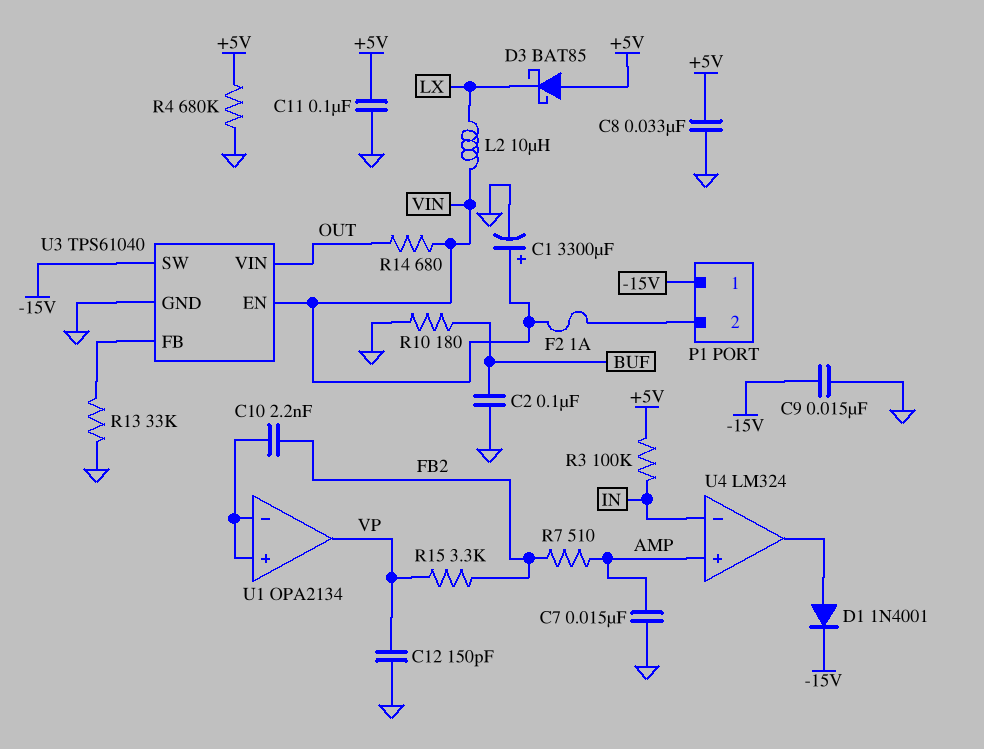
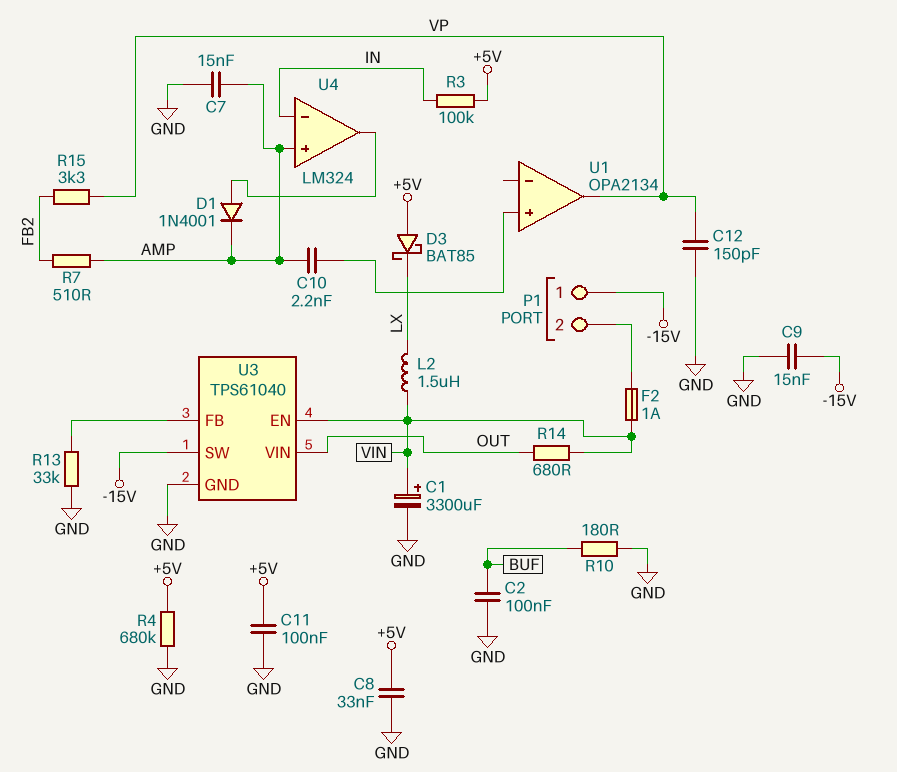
C10: 2.2nF (FB2, U1/in+) -> 2.2nF (AMP, U1/in+)
D1: diode 1N4001 (A U4/out, K -15V) -> diode 1N4001 (A U4/out, K AMP)
L2: 10uH (LX, VIN) -> 1.5uH (LX, VIN)
U1 pin in-: U1/in+ -> none

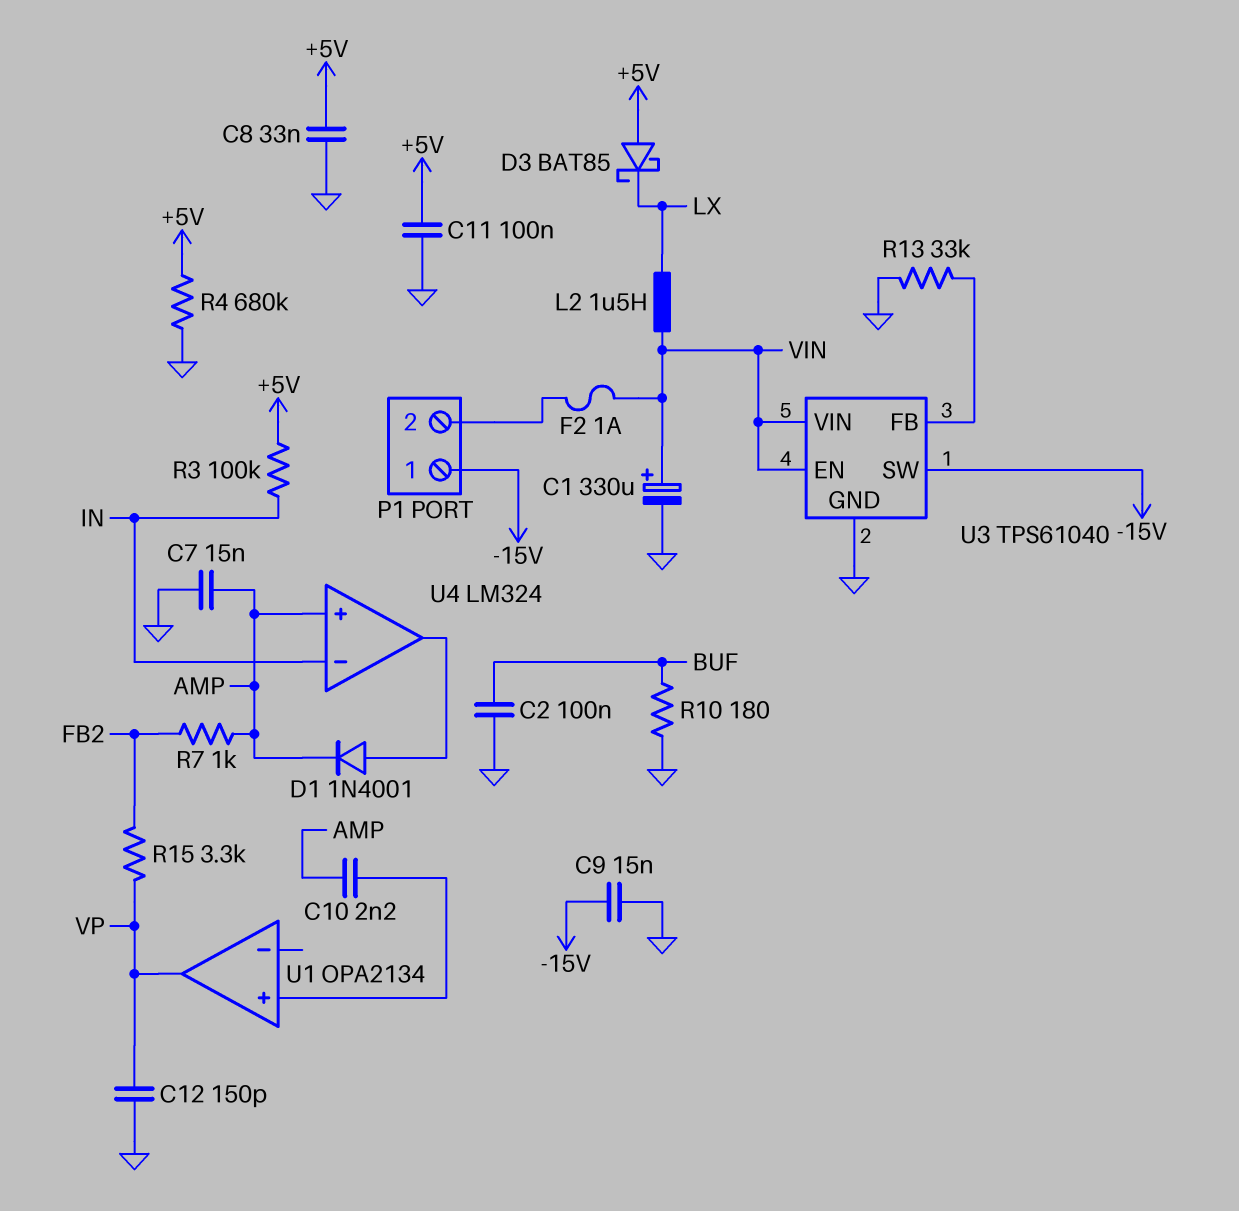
C1: 3300uF (plus VIN, minus GND) -> 330uF (plus VIN, minus GND)
R7: 510 (AMP, FB2) -> 1k (AMP, FB2)
R14: 680 (OUT, VIN) -> none
U3 pin VIN: OUT -> VIN

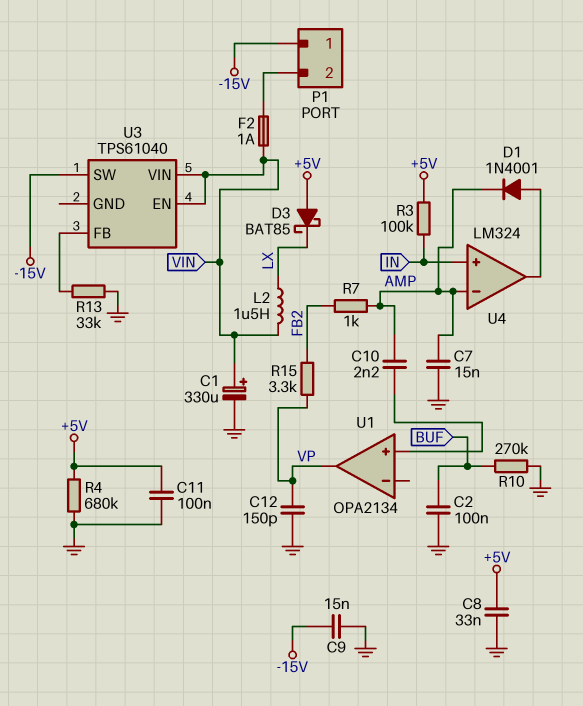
R10: 180 (BUF, GND) -> 270k (BUF, GND)
U3 pin GND: GND -> none
U4 pin in+: AMP -> IN
U4 pin in-: IN -> AMP

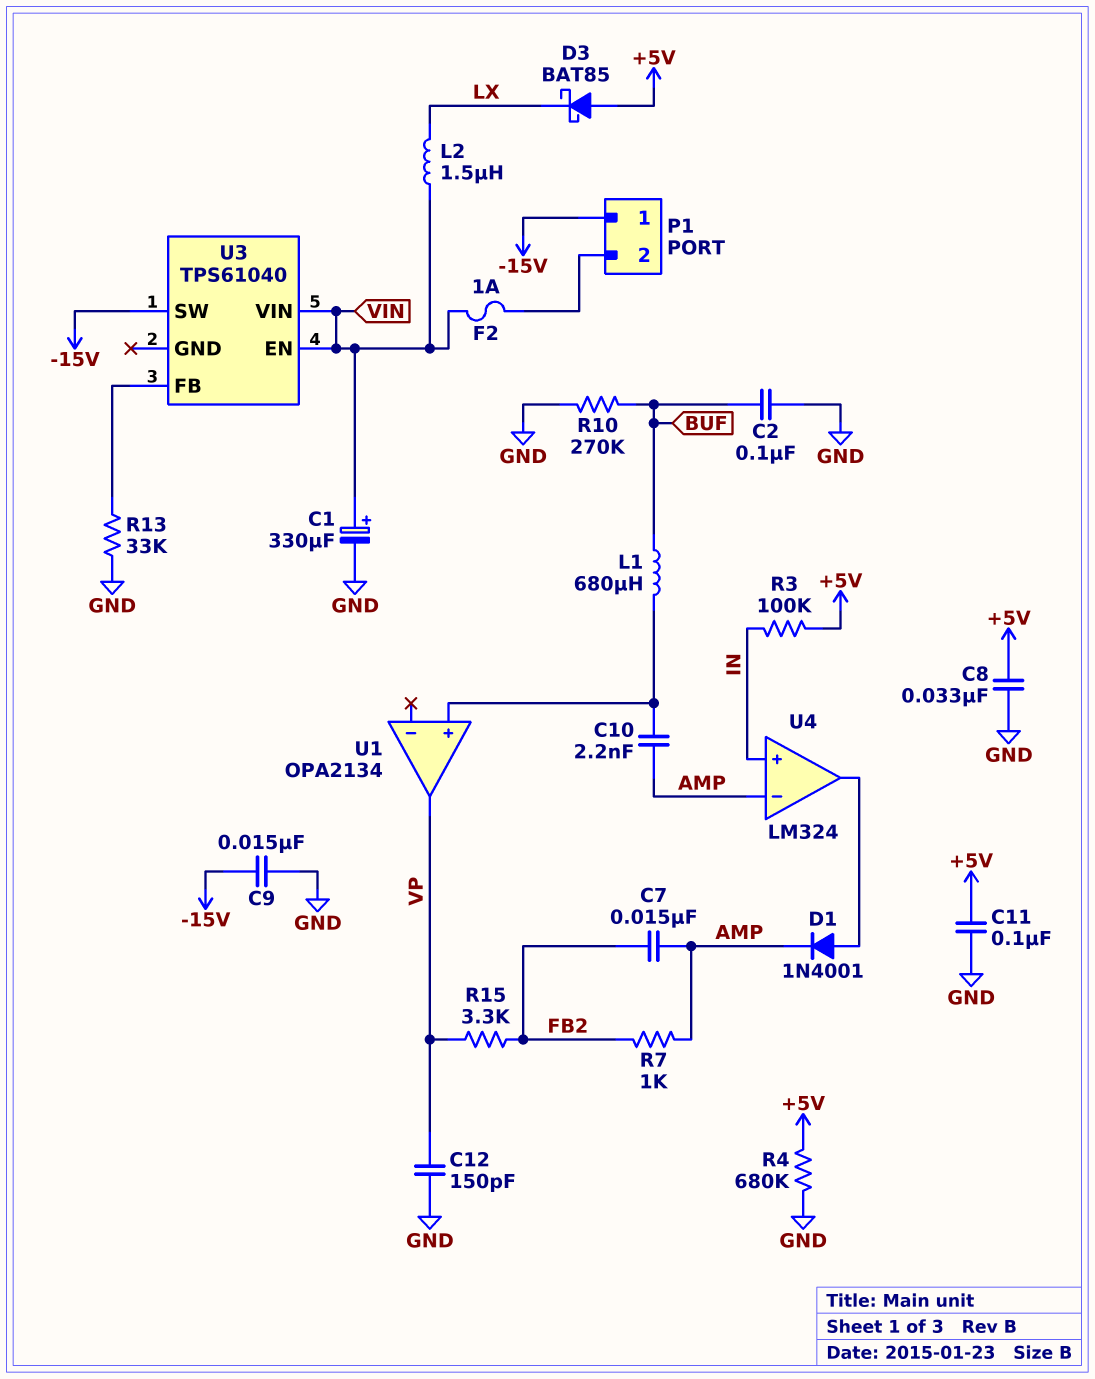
C7: 15nF (AMP, GND) -> 15nF (AMP, FB2)
L1: none -> 680uH (BUF, U1/in+)

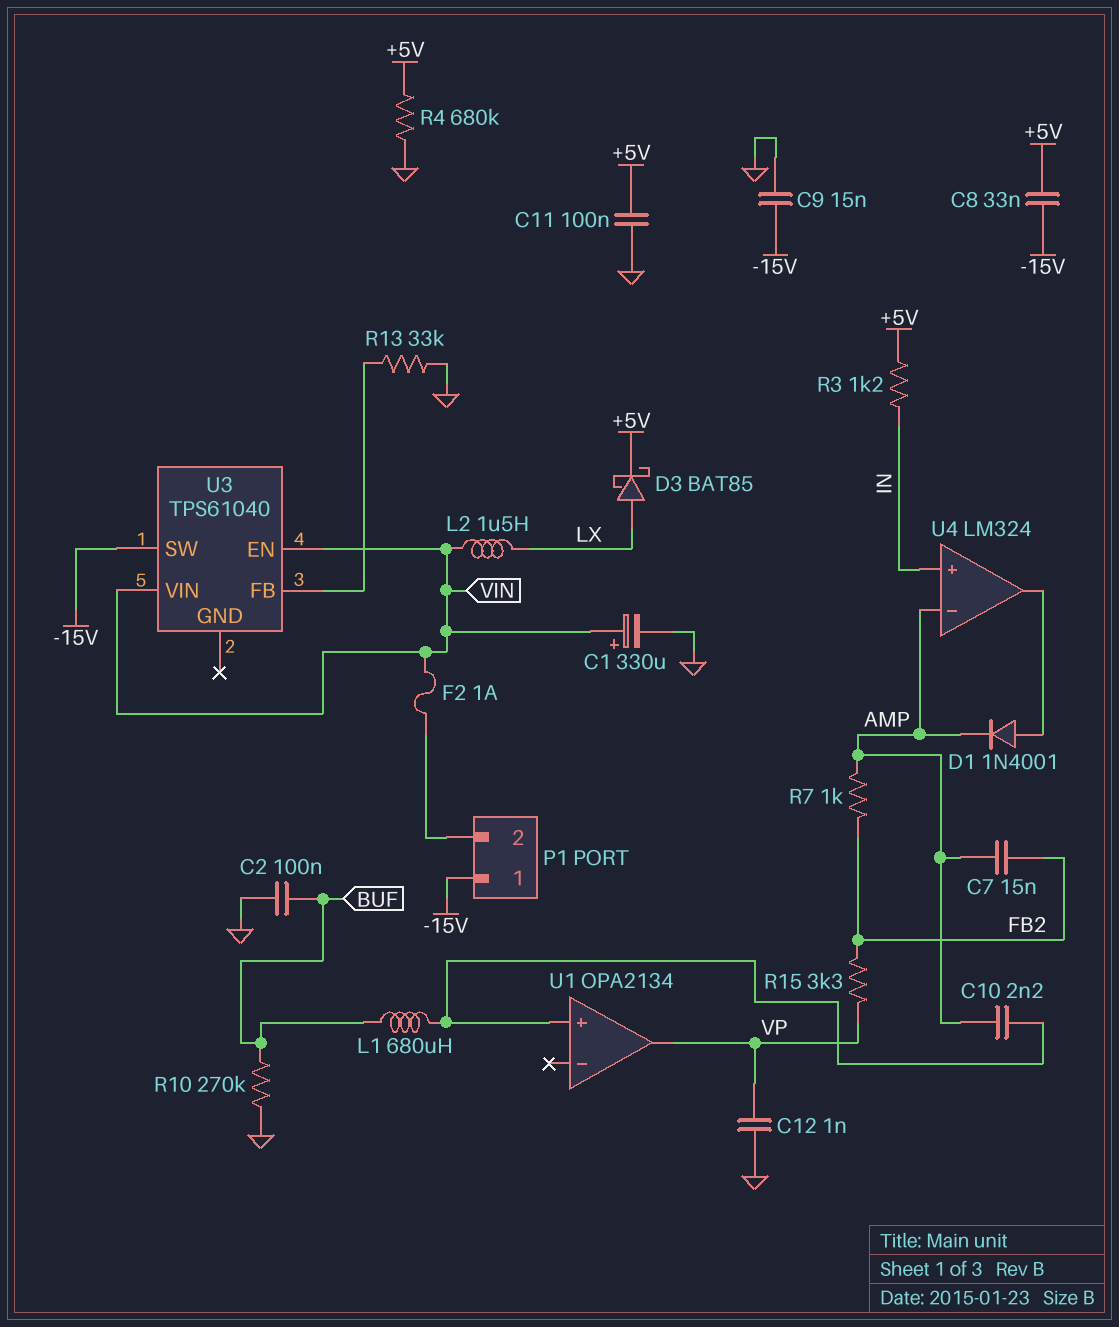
C8: 33nF (+5V, GND) -> 33nF (+5V, -15V)
C12: 150pF (GND, VP) -> 1nF (GND, VP)
D3: schottky BAT85 (A +5V, K LX) -> schottky BAT85 (A LX, K +5V)
R3: 100k (+5V, IN) -> 1.2k (+5V, IN)

